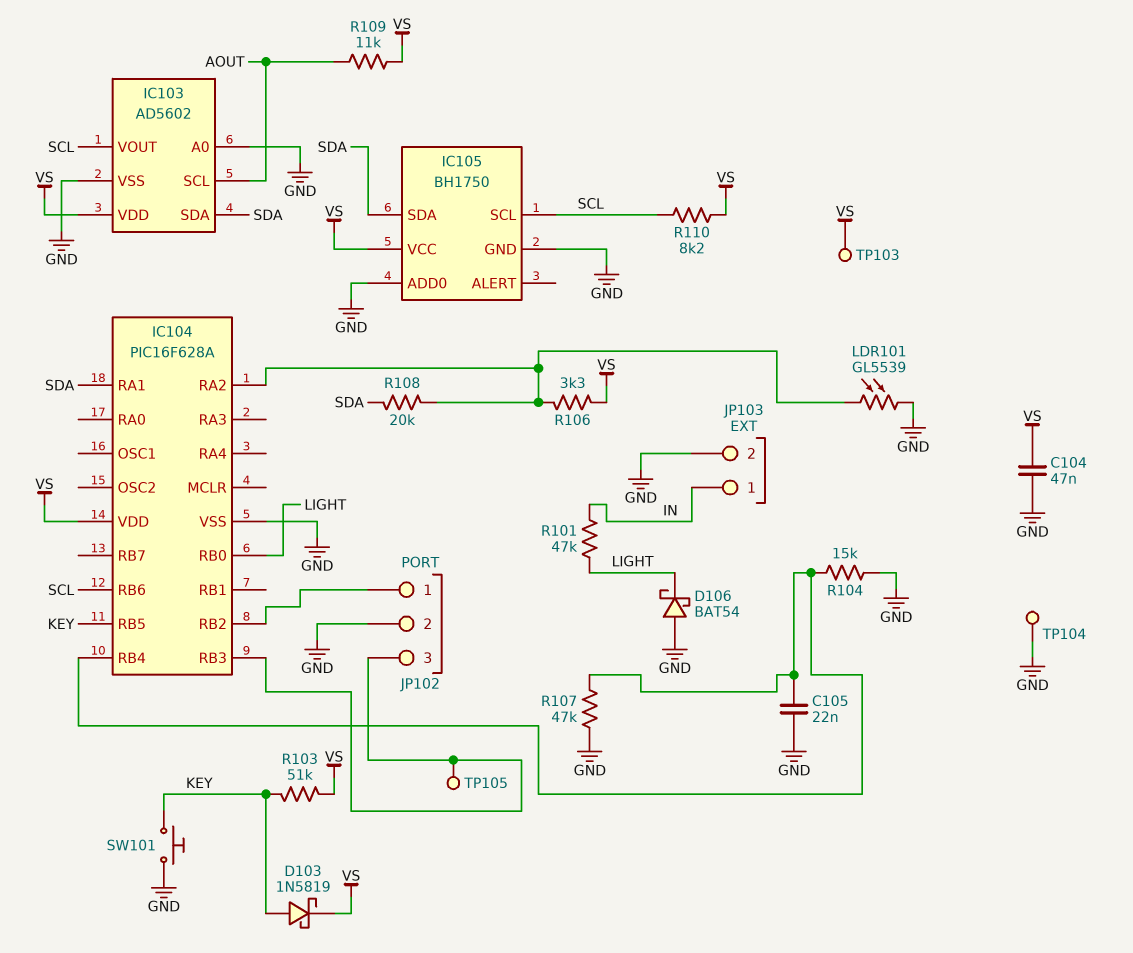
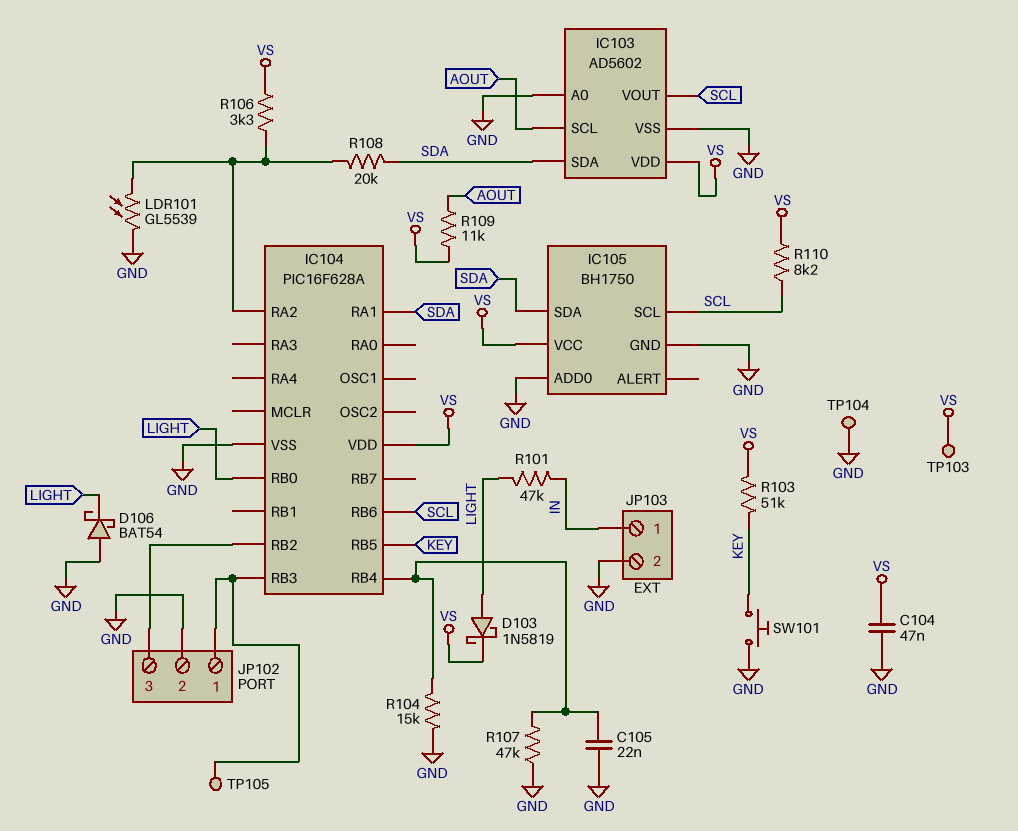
D103: schottky 1N5819 (A KEY, K VS) -> schottky 1N5819 (A LIGHT, K VS)
JP102 pin 1: IC104/RB2 -> IC104/RB3
JP102 pin 3: IC104/RB3 -> IC104/RB2

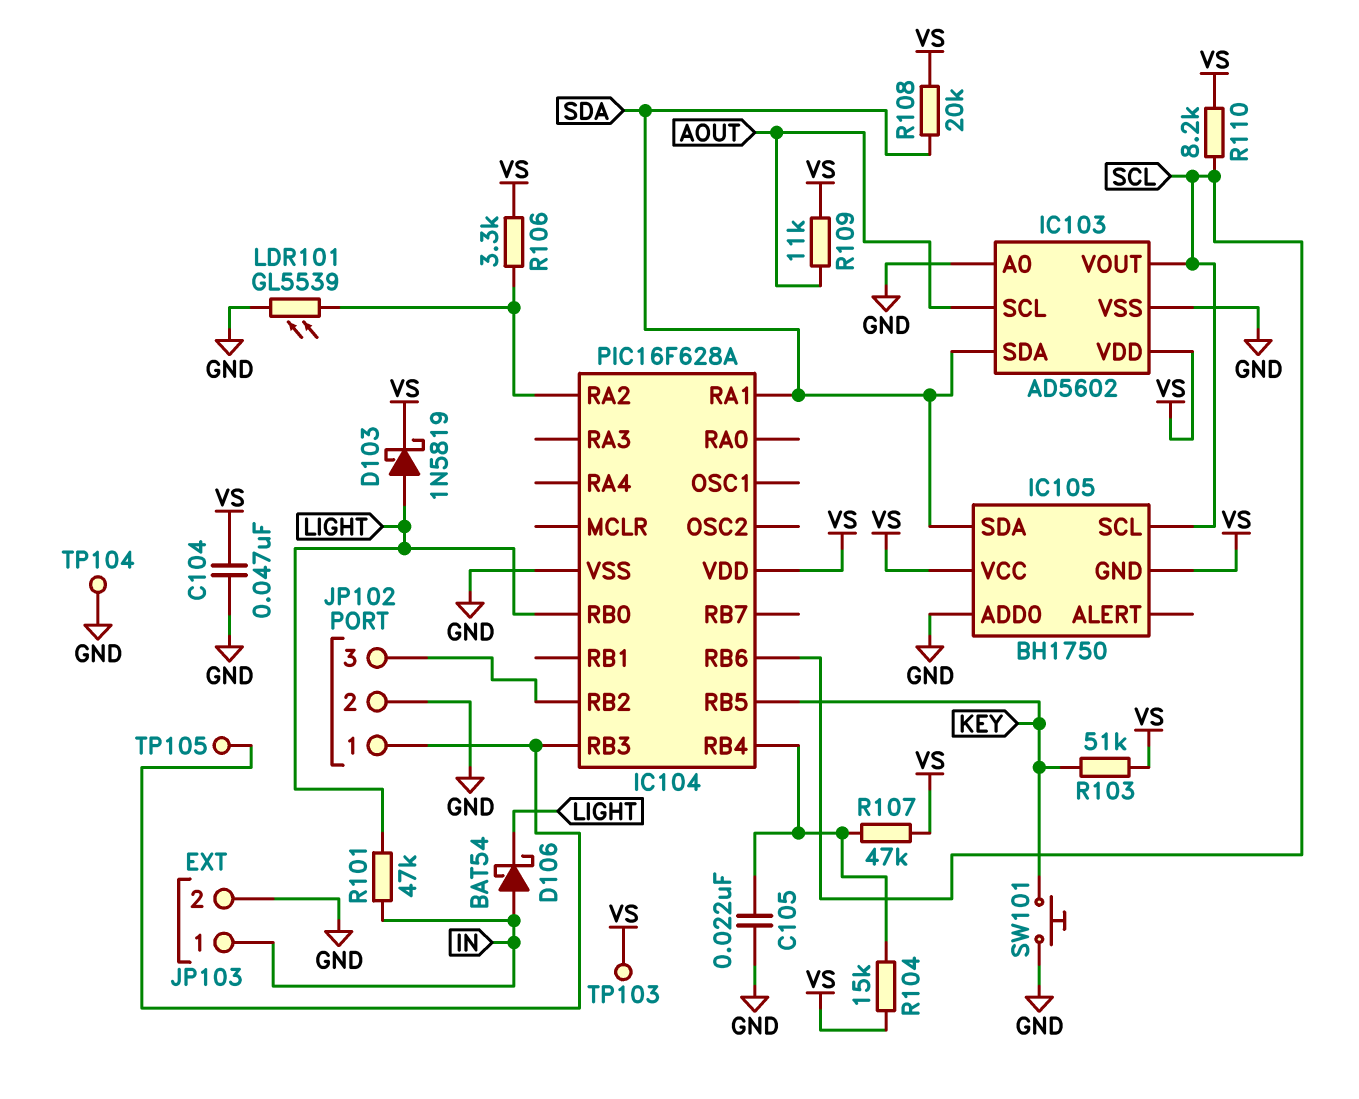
D106: schottky BAT54 (A GND, K LIGHT) -> schottky BAT54 (A IN, K LIGHT)
IC105 pin GND: GND -> VS
R104: 15k (GND, IC104/RB4) -> 15k (IC104/RB4, VS)
R107: 47k (GND, IC104/RB4) -> 47k (IC104/RB4, VS)
R108: 20k (IC104/RA2, SDA) -> 20k (SDA, VS)

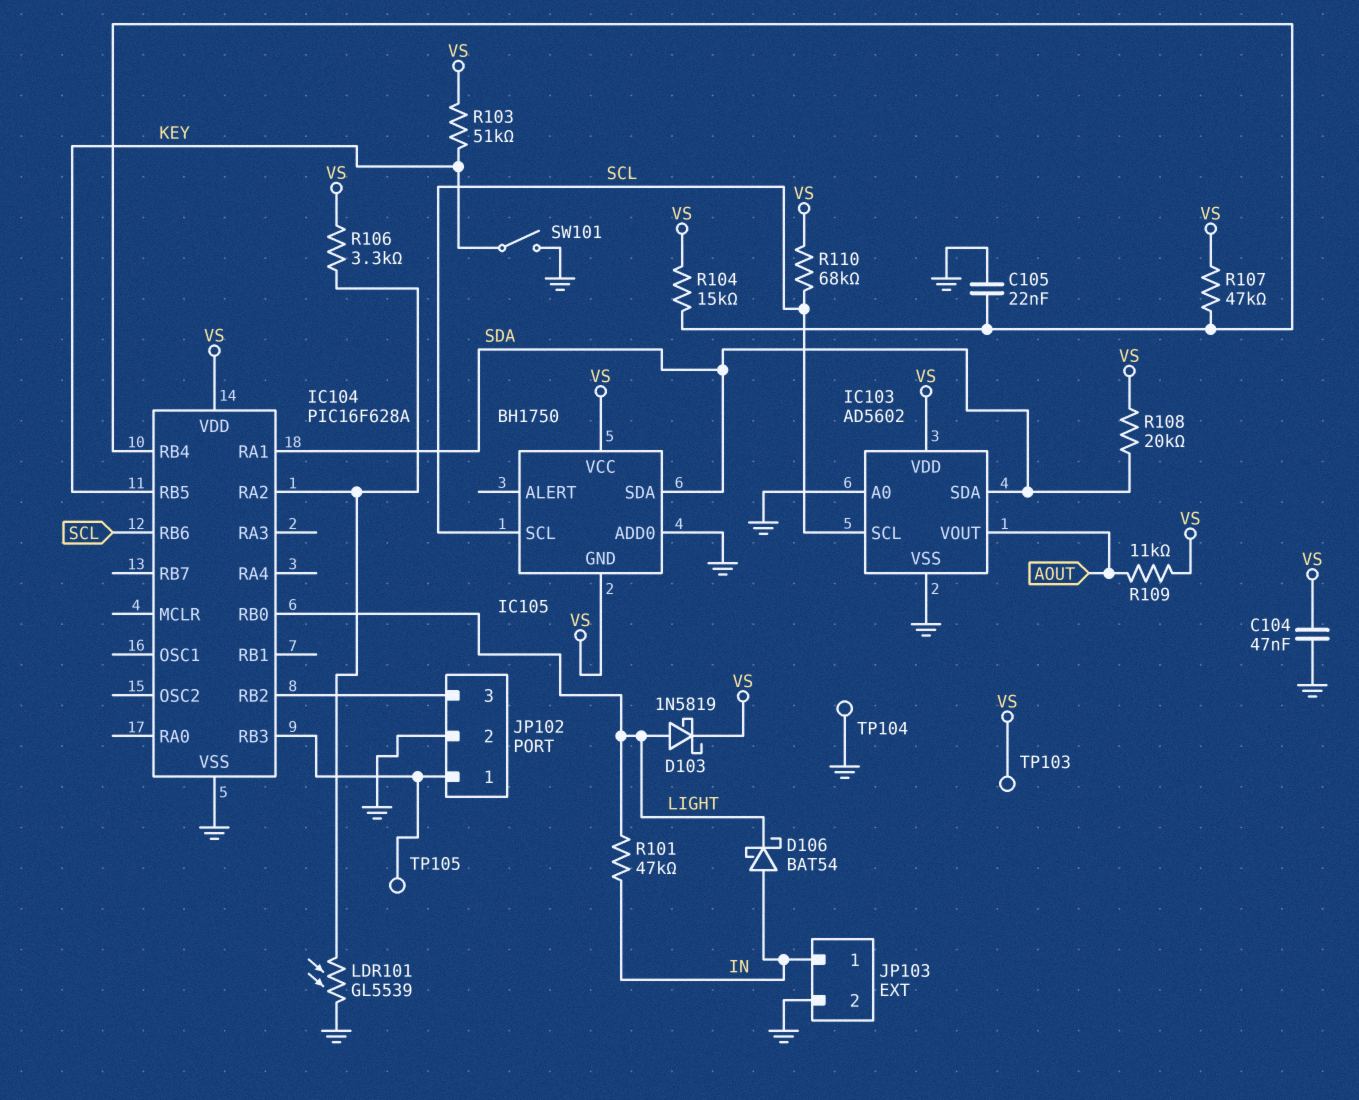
IC103 pin SCL: AOUT -> SCL
IC103 pin VOUT: SCL -> AOUT
R110: 8.2k (SCL, VS) -> 68k (SCL, VS)
SW101: button (GND, KEY) -> switch (GND, KEY)

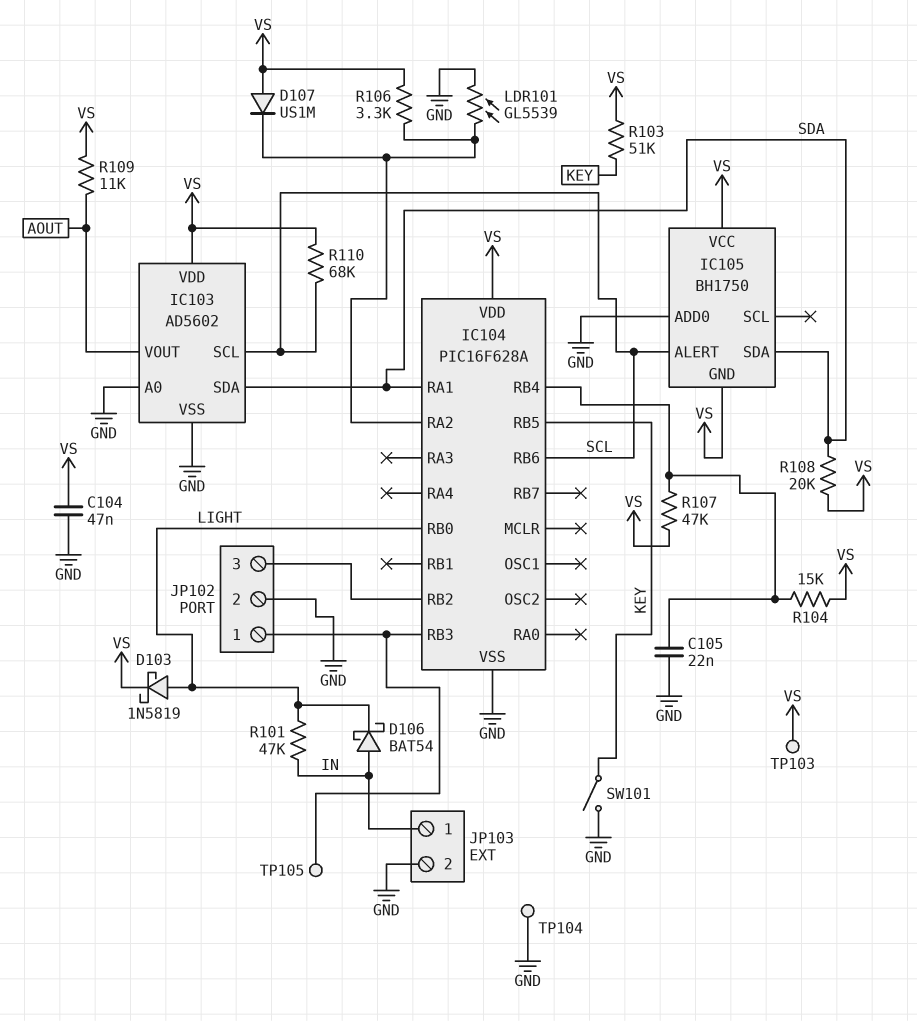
D107: none -> diode US1M (A VS, K IC104/RA2)
IC105 pin ALERT: none -> SCL
IC105 pin SCL: SCL -> none

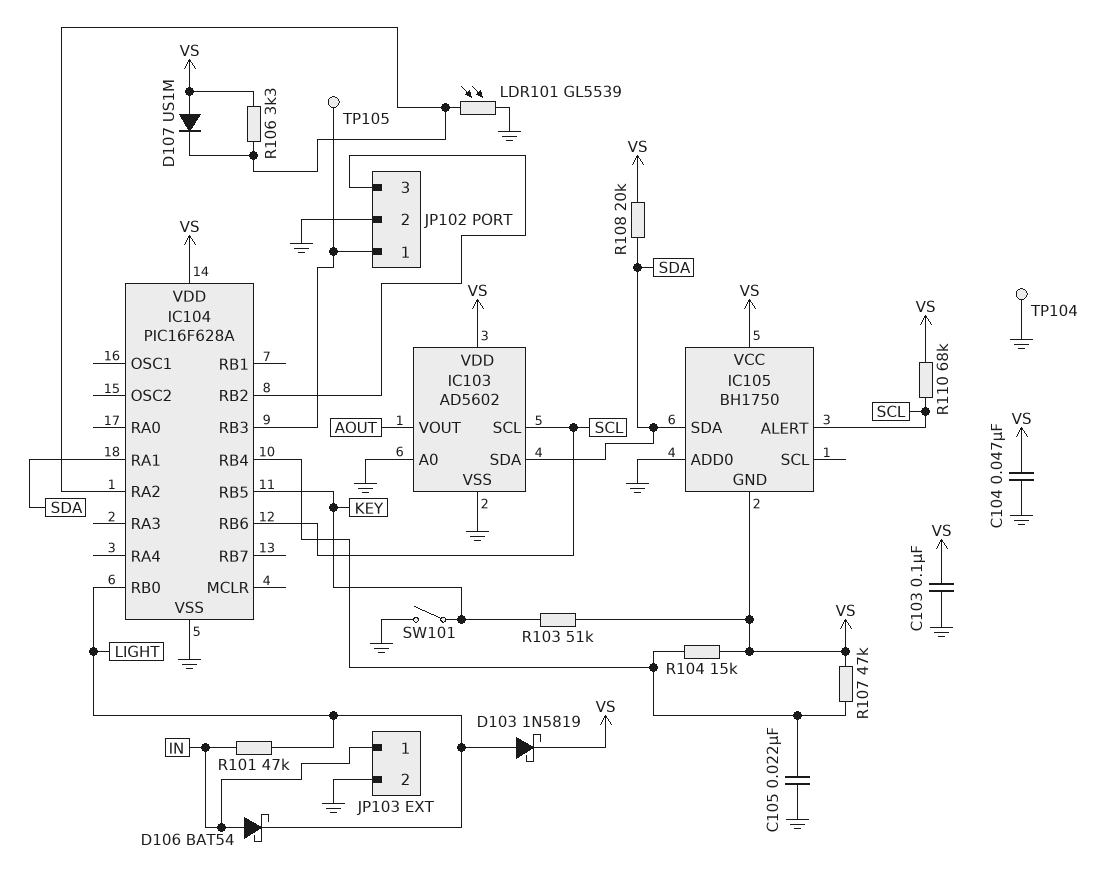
C103: none -> 100nF (GND, VS)
R109: 11k (AOUT, VS) -> none
TP103: test point (VS) -> none

